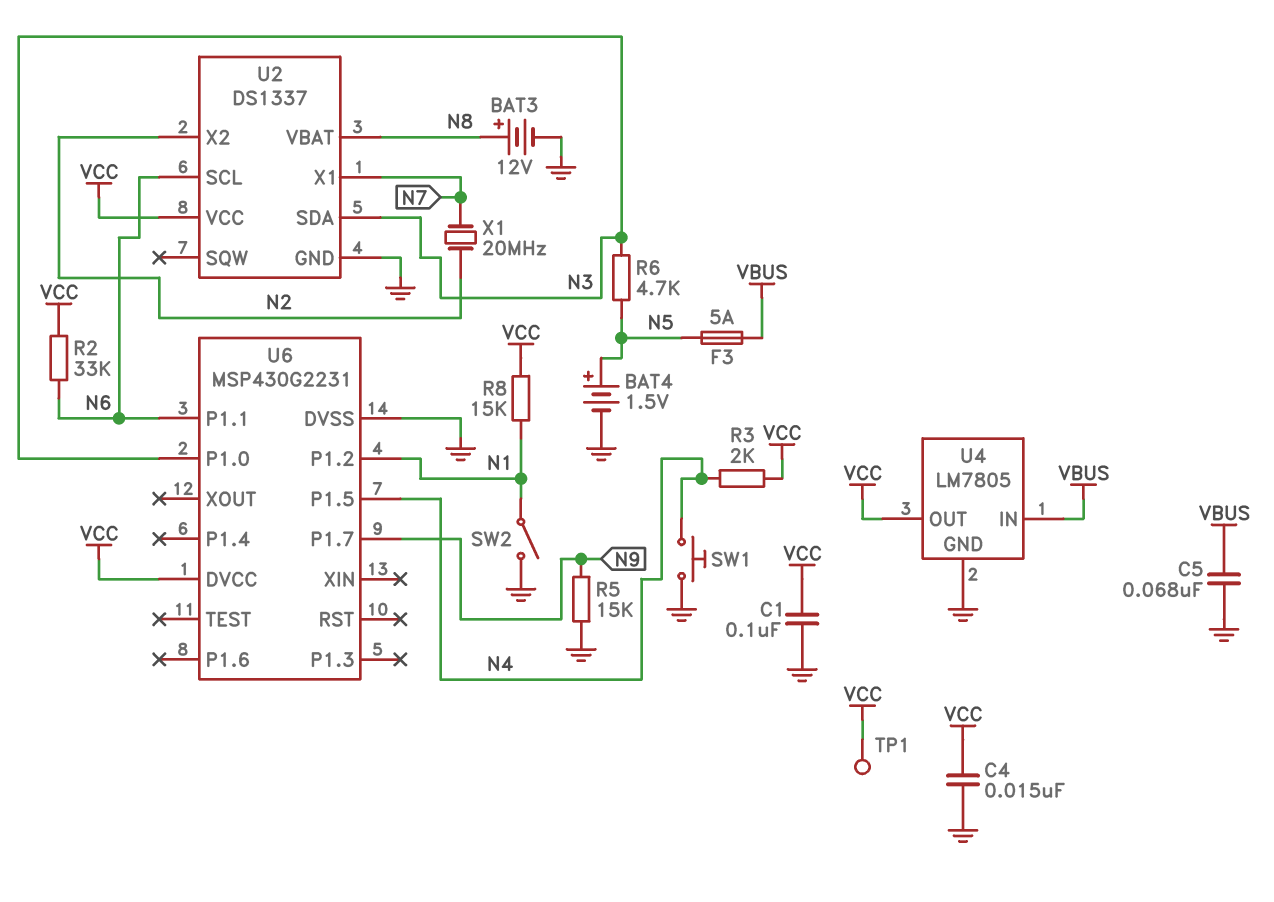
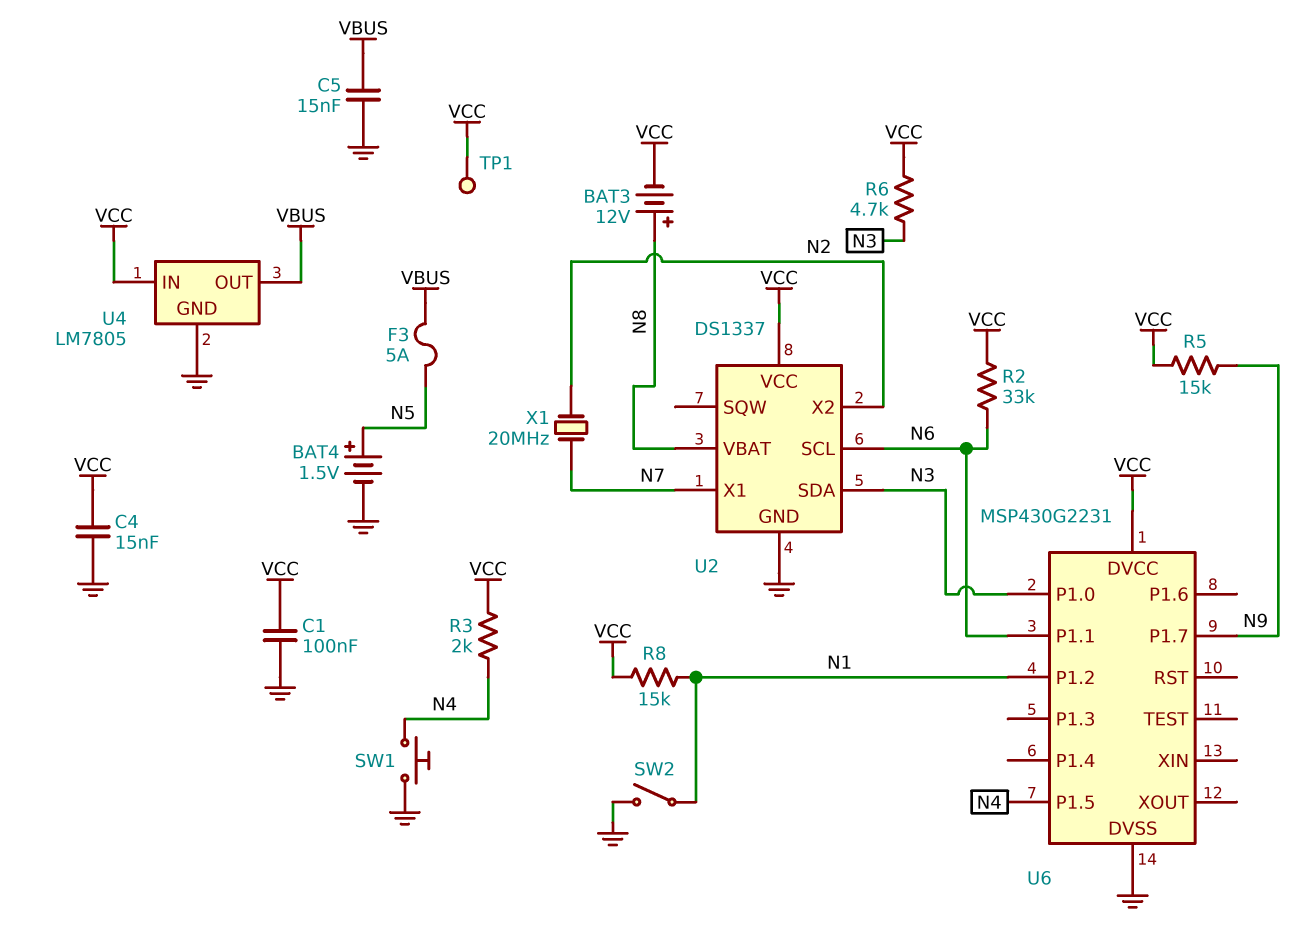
BAT3: 12V (plus N8, minus GND) -> 12V (plus N8, minus VCC)
C5: 68nF (GND, VBUS) -> 15nF (GND, VBUS)
R5: 15k (GND, N9) -> 15k (N9, VCC)
R6: 4.7k (N3, N5) -> 4.7k (N3, VCC)
U4 pin IN: VBUS -> VCC
U4 pin OUT: VCC -> VBUS

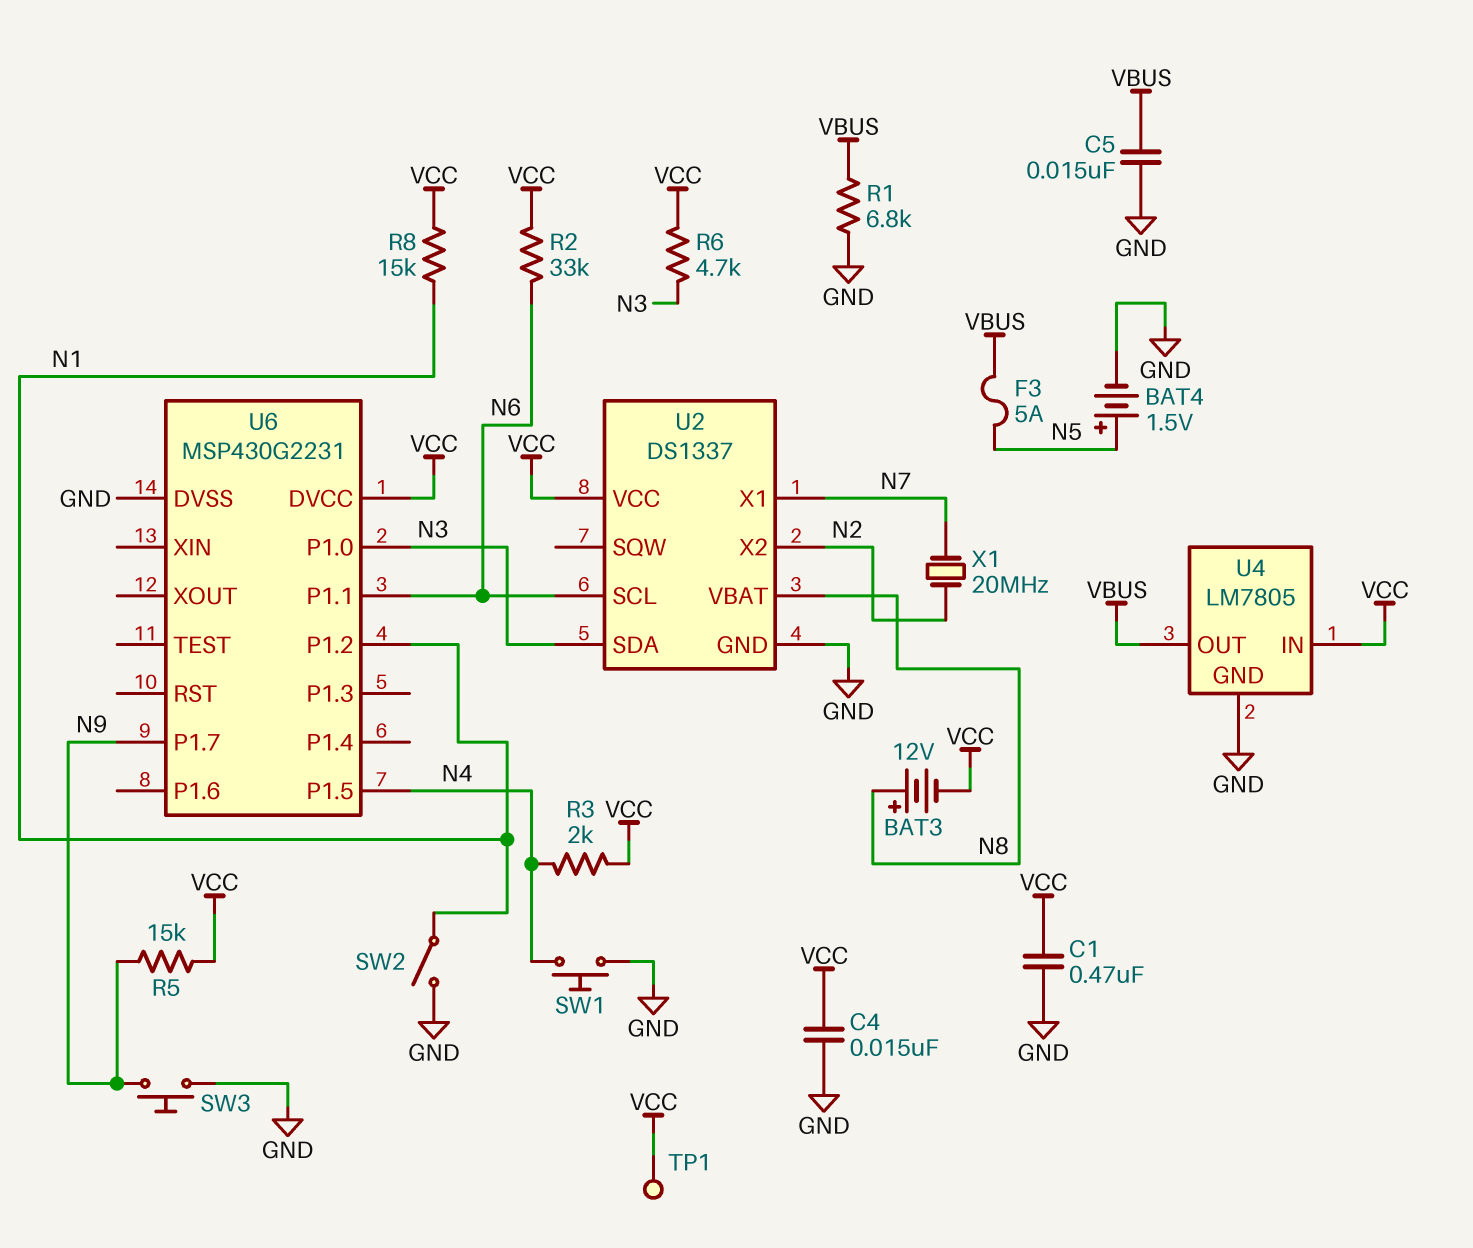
C1: 100nF (GND, VCC) -> 470nF (GND, VCC)
R1: none -> 6.8k (GND, VBUS)
SW3: none -> button (GND, N9)

